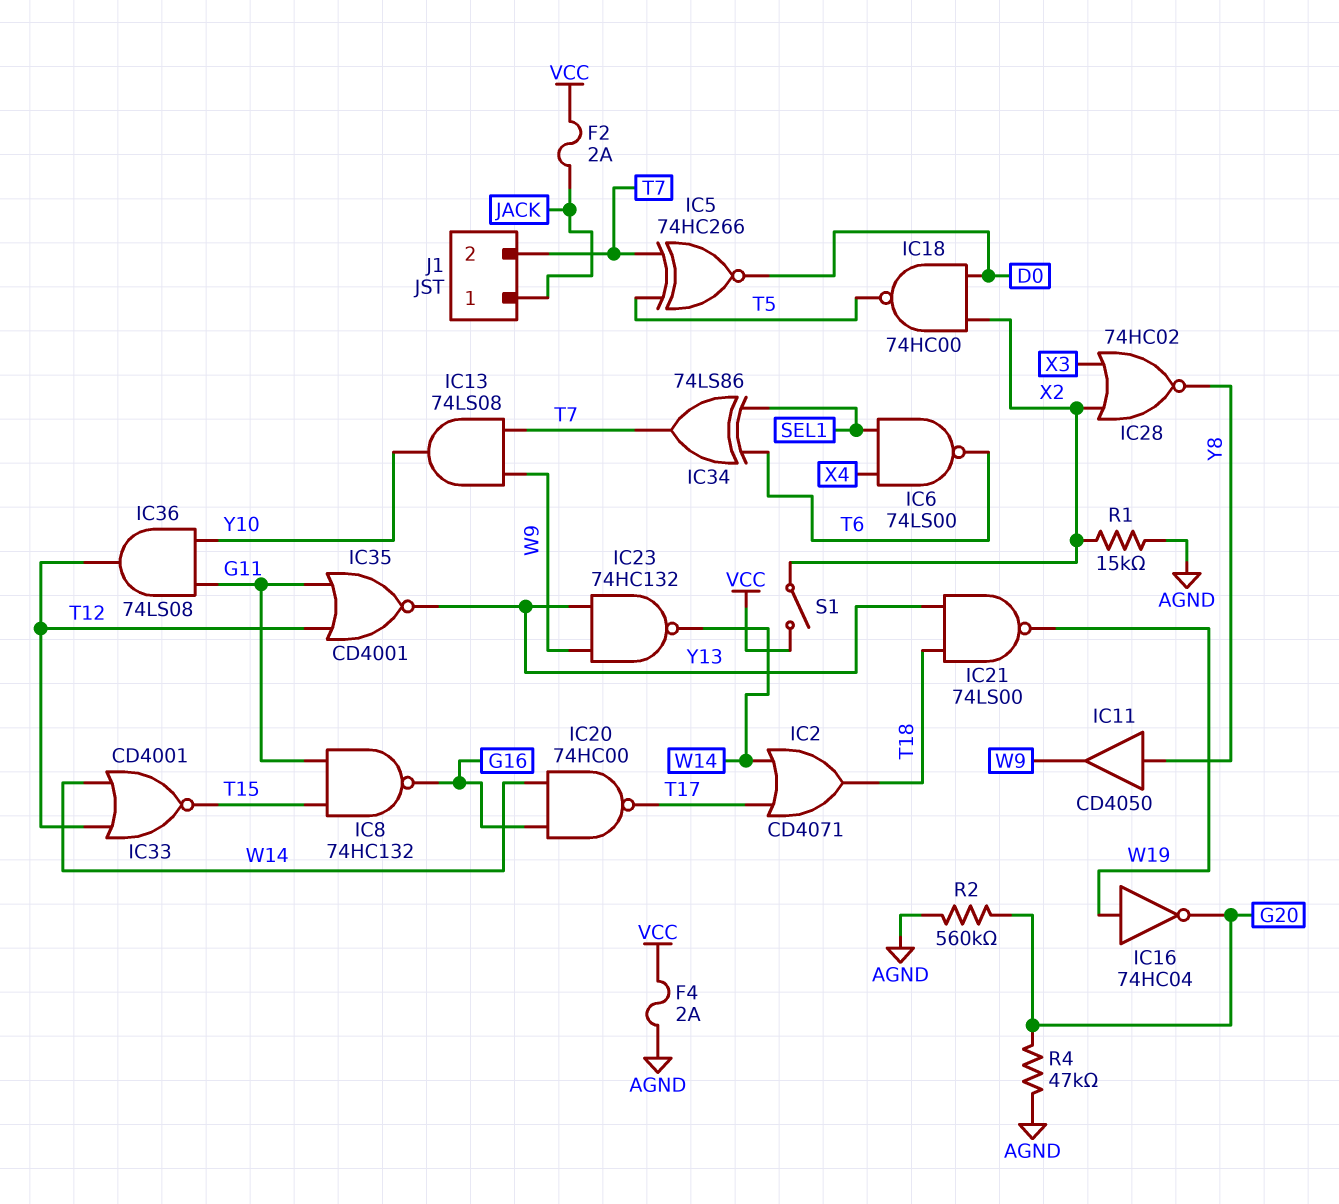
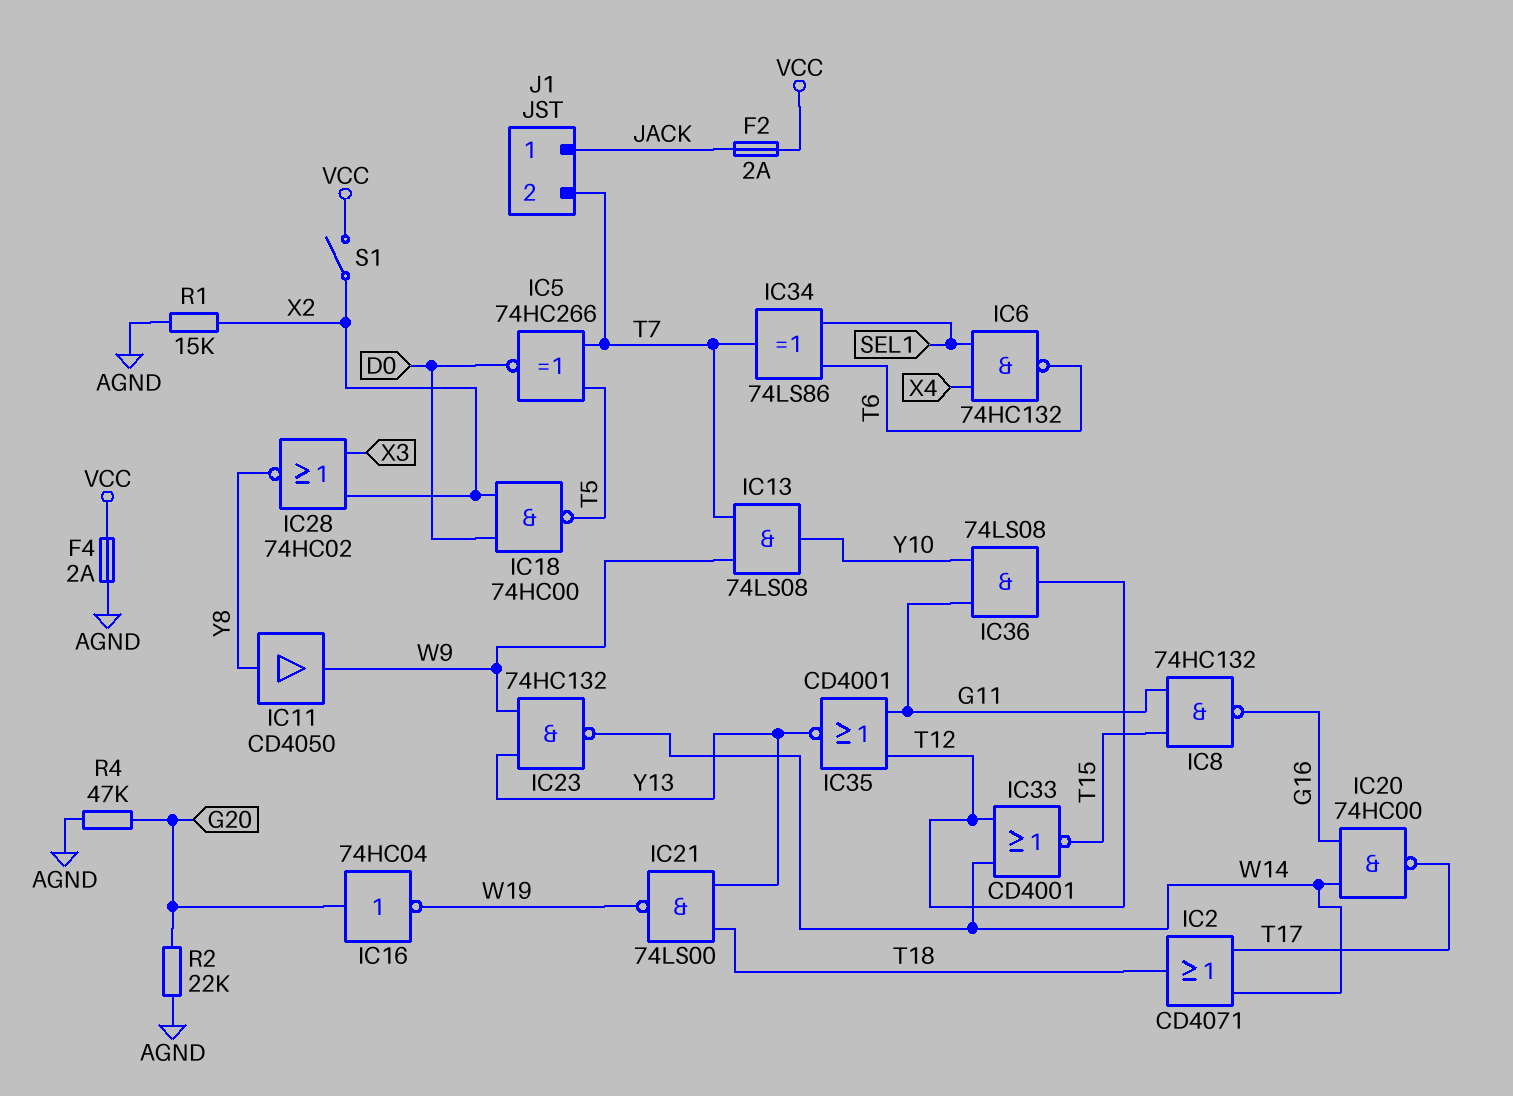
IC6: NAND 74LS00 (in SEL1, in X4, out T6) -> NAND 74HC132 (in SEL1, in X4, out T6)
IC16: NOT 74HC04 (in W19, out G20) -> NOT 74HC04 (in G20, out W19)
R2: 560k (AGND, G20) -> 22k (AGND, G20)

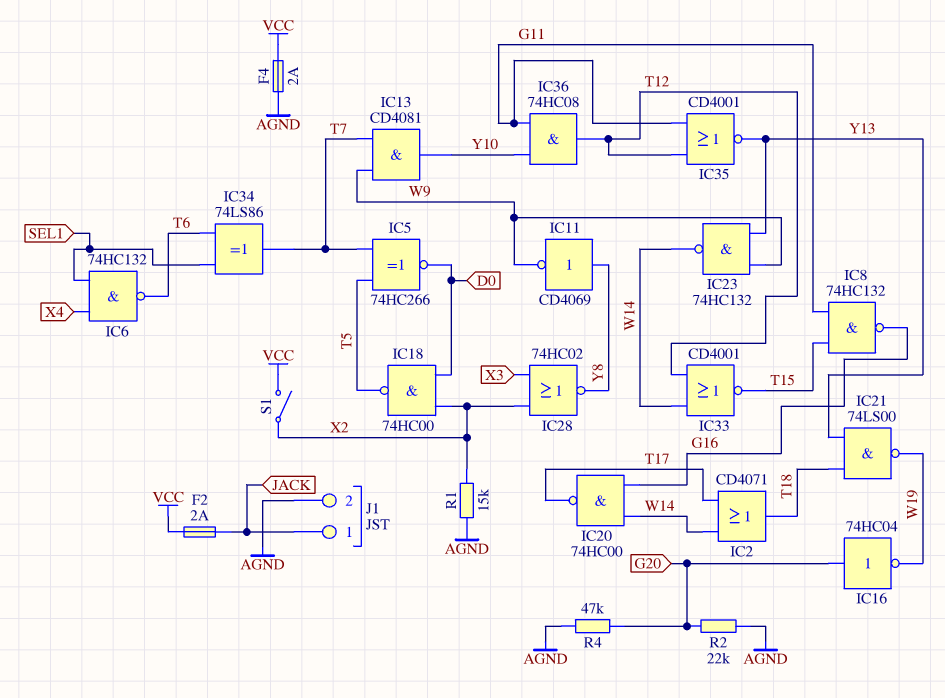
IC11: buffer CD4050 (in Y8, out W9) -> NOT CD4069 (in Y8, out W9)
IC13: AND 74LS08 (in T7, in W9, out Y10) -> AND CD4081 (in T7, in W9, out Y10)
IC36: AND 74LS08 (in G11, in Y10, out T12) -> AND 74HC08 (in G11, in Y10, out T12)
J1 pin 2: T7 -> AGND

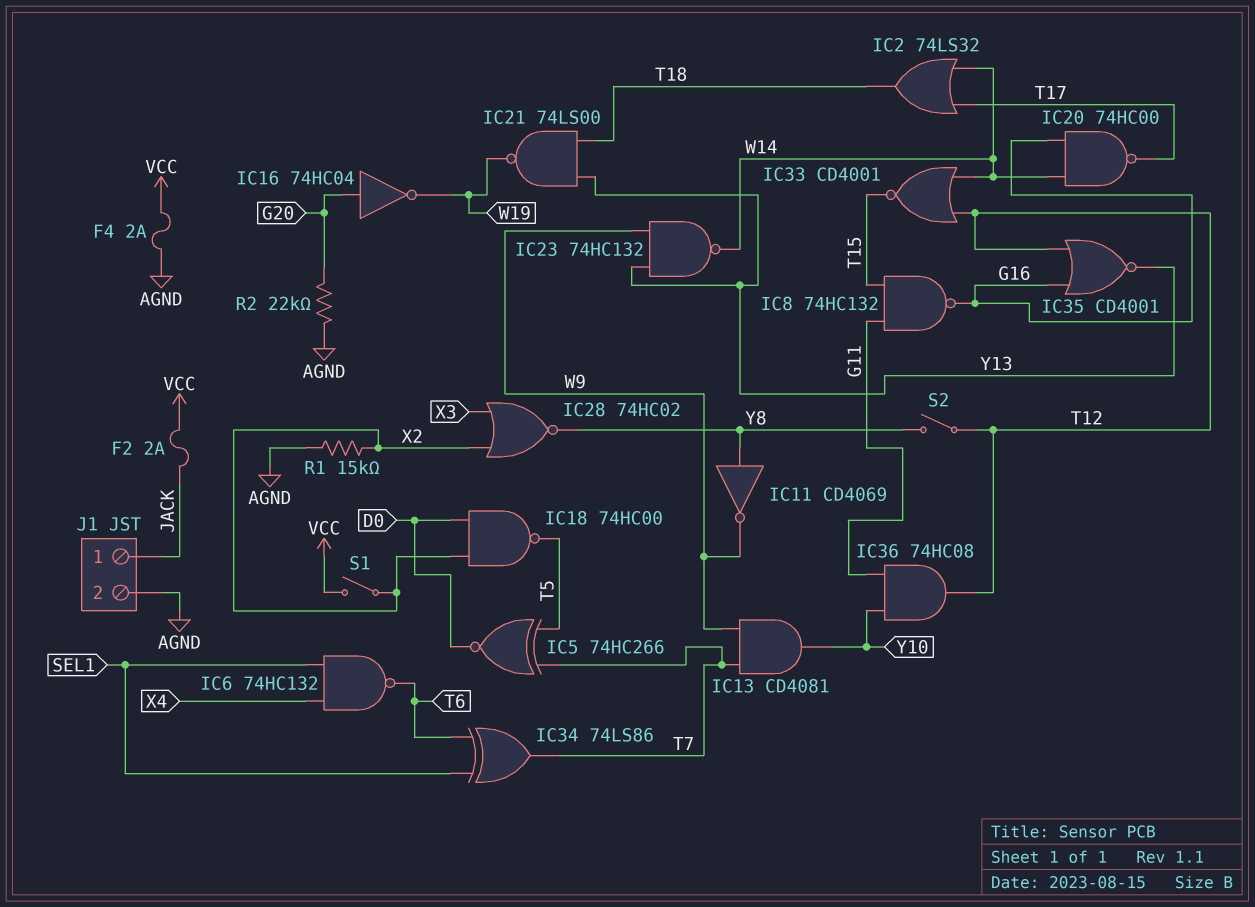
IC2: OR CD4071 (in T17, in W14, out T18) -> OR 74LS32 (in T17, in W14, out T18)
IC35: NOR CD4001 (in G11, in T12, out Y13) -> NOR CD4001 (in G16, in T12, out Y13)
R4: 47k (AGND, G20) -> none
S2: none -> switch (T12, Y8)

